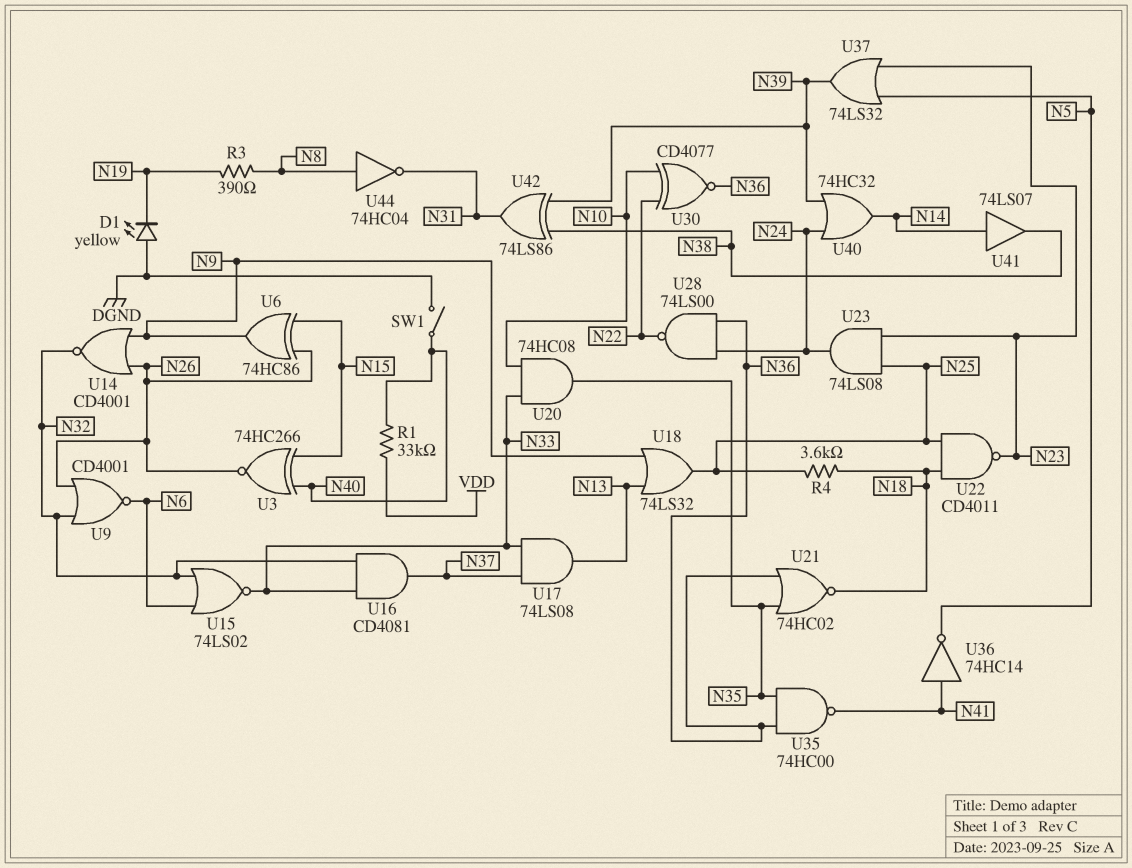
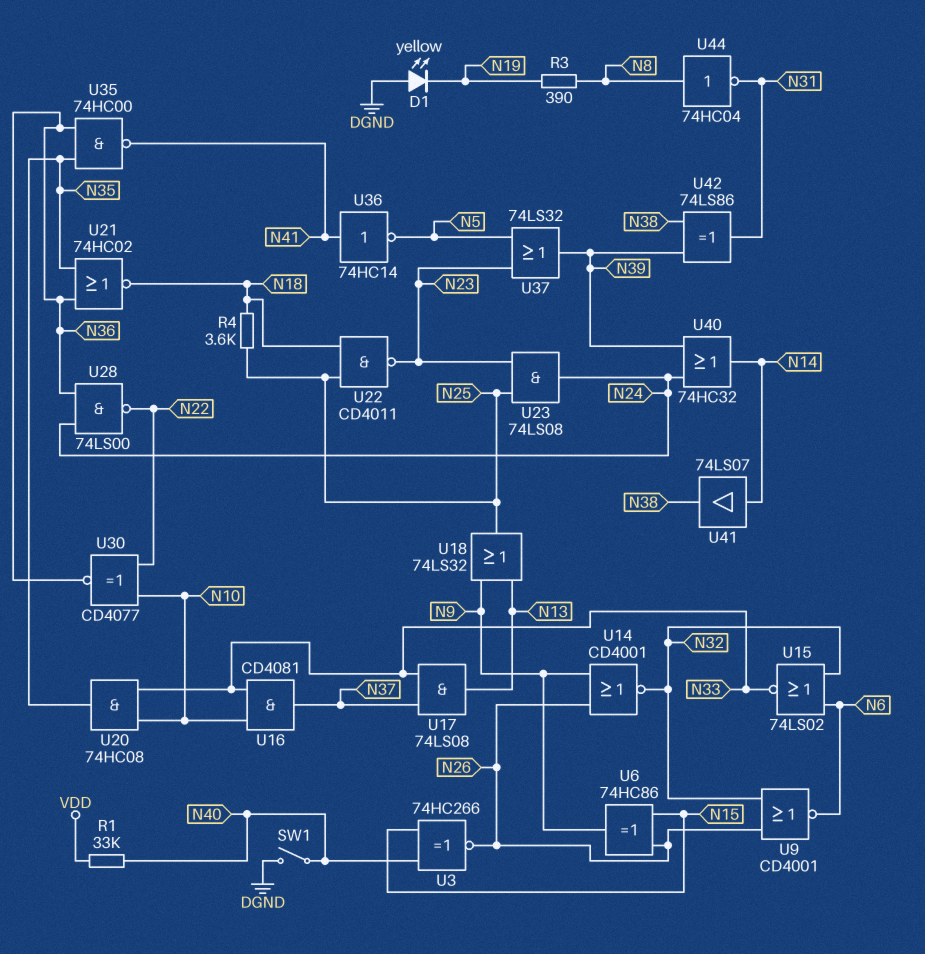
U16: AND CD4081 (in N32, in N33, out N37) -> AND CD4081 (in N10, in N33, out N37)

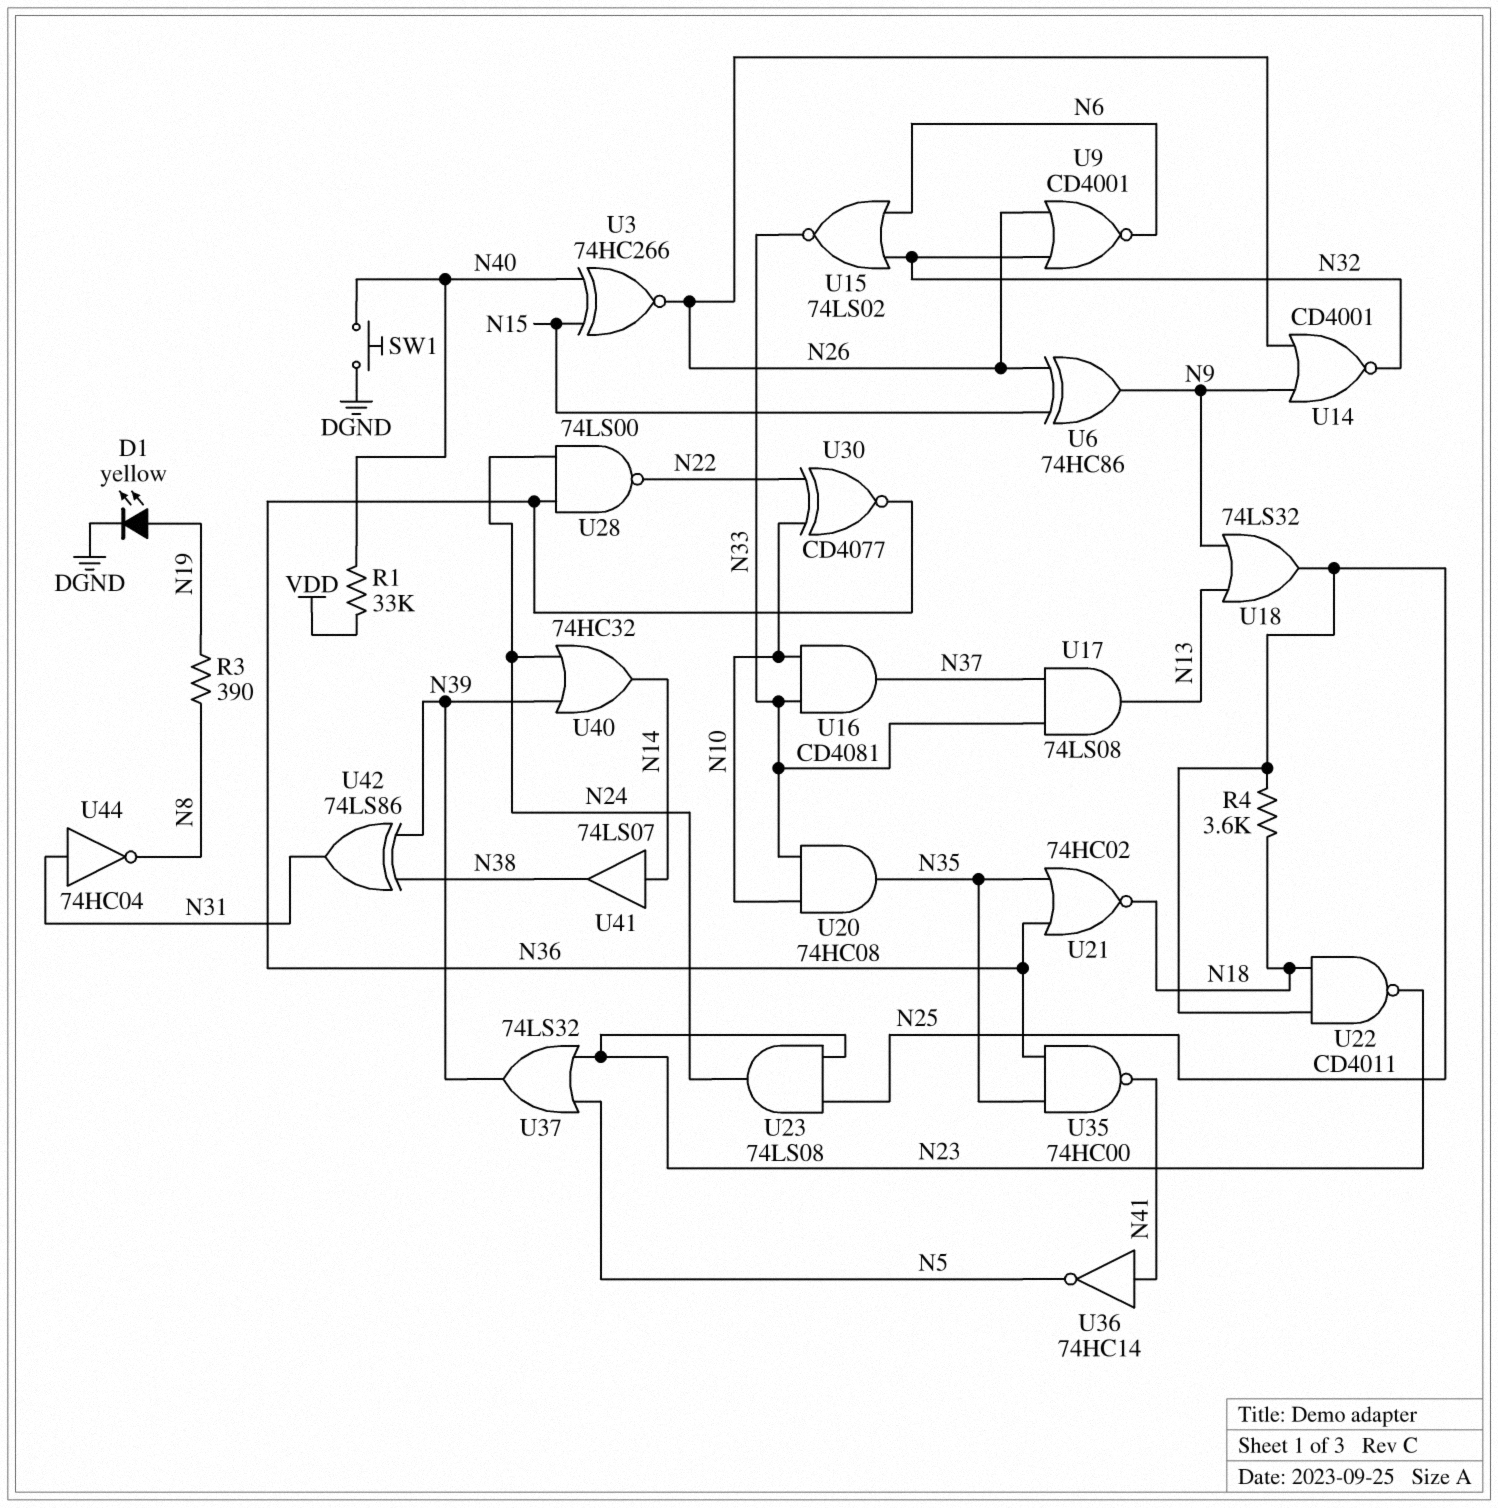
D1: LED yellow (A DGND, K N19) -> LED yellow (A N19, K DGND)
SW1: switch (DGND, N40) -> button (DGND, N40)
U44: NOT 74HC04 (in N8, out N31) -> NOT 74HC04 (in N31, out N8)

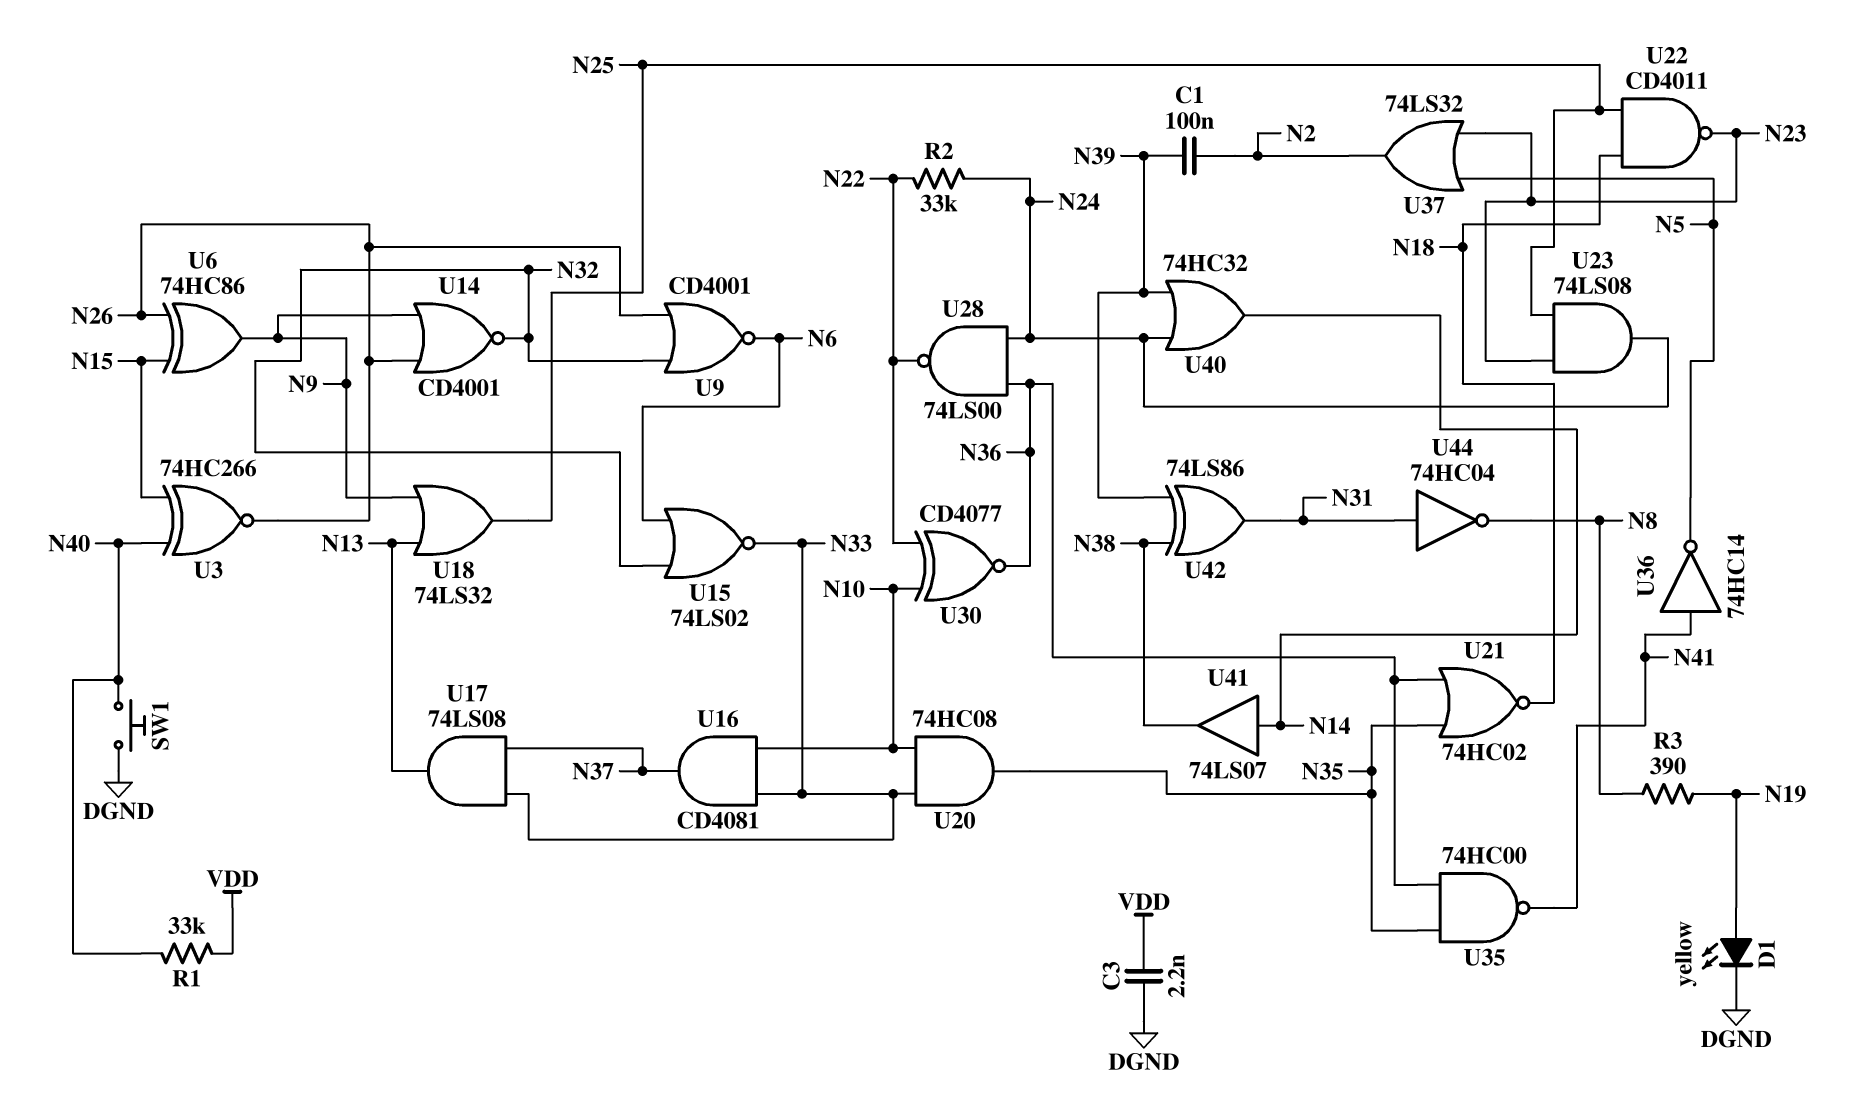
C1: none -> 100nF (N2, N39)
C3: none -> 2.2nF (DGND, VDD)
R2: none -> 33k (N22, N24)
R4: 3.6k (N18, N25) -> none
U37: OR 74LS32 (in N5, in N23, out N39) -> OR 74LS32 (in N5, in N23, out N2)

